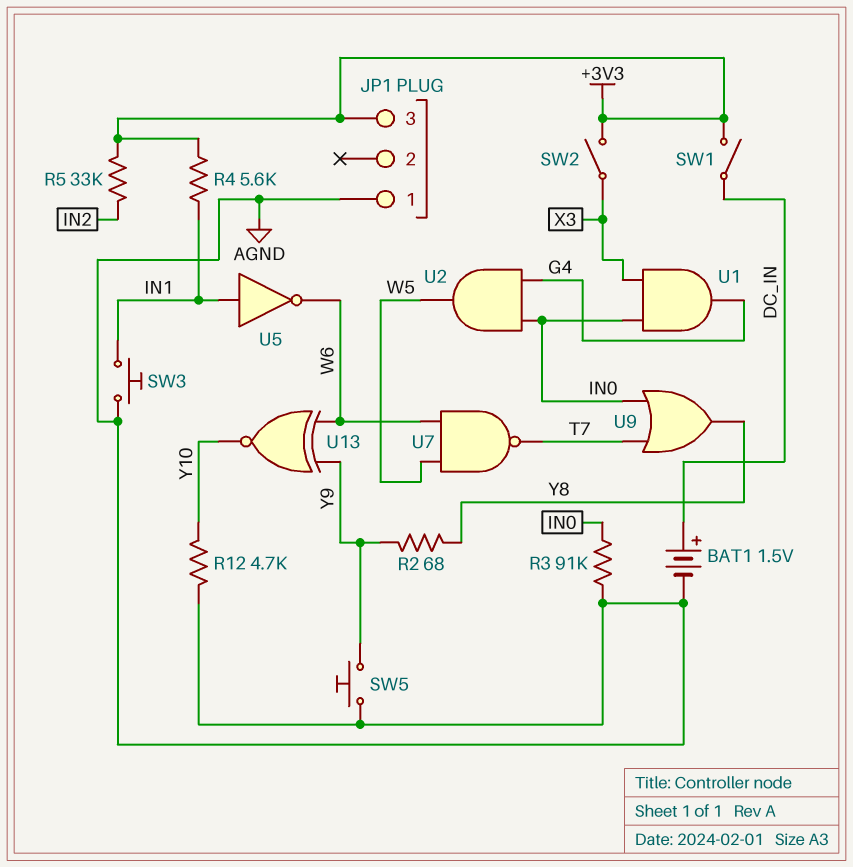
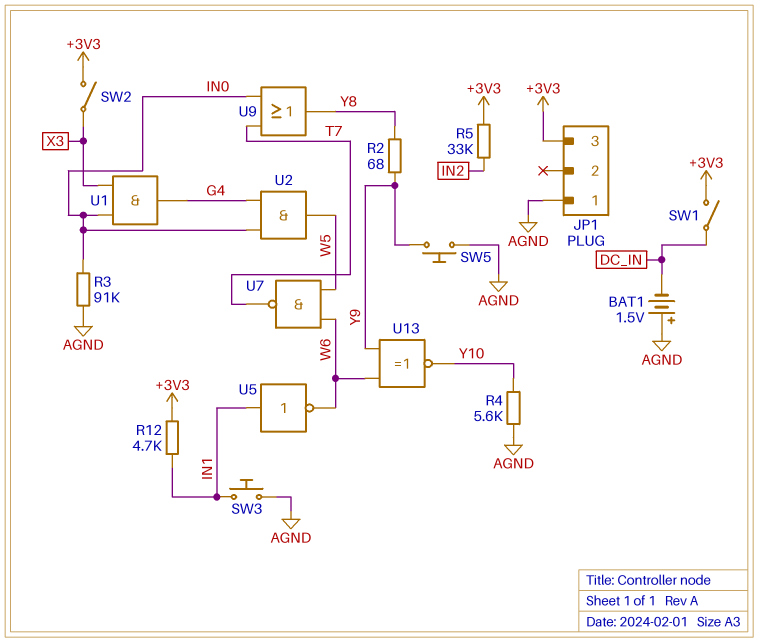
BAT1: 1.5V (plus DC_IN, minus AGND) -> 1.5V (plus AGND, minus DC_IN)
R4: 5.6k (+3V3, IN1) -> 5.6k (AGND, Y10)
R12: 4.7k (AGND, Y10) -> 4.7k (+3V3, IN1)

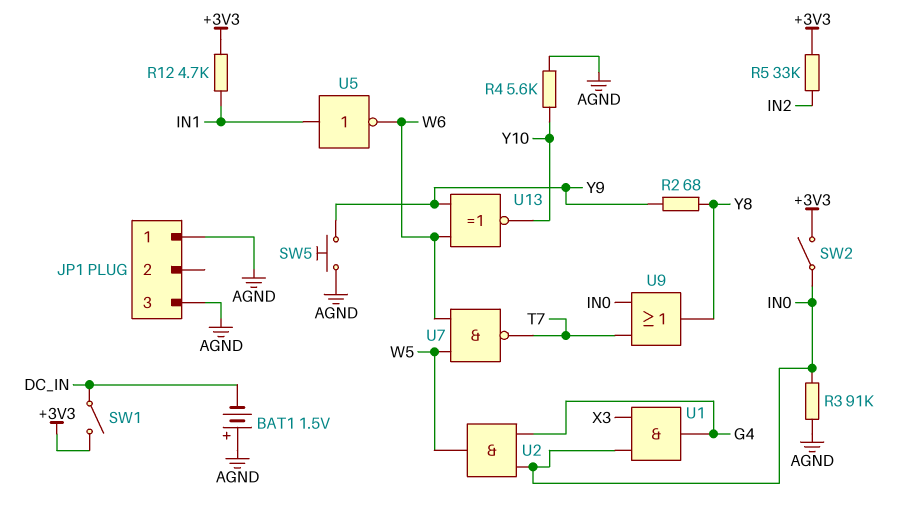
JP1 pin 3: +3V3 -> AGND
SW2: switch (+3V3, X3) -> switch (+3V3, IN0)
SW3: button (AGND, IN1) -> none

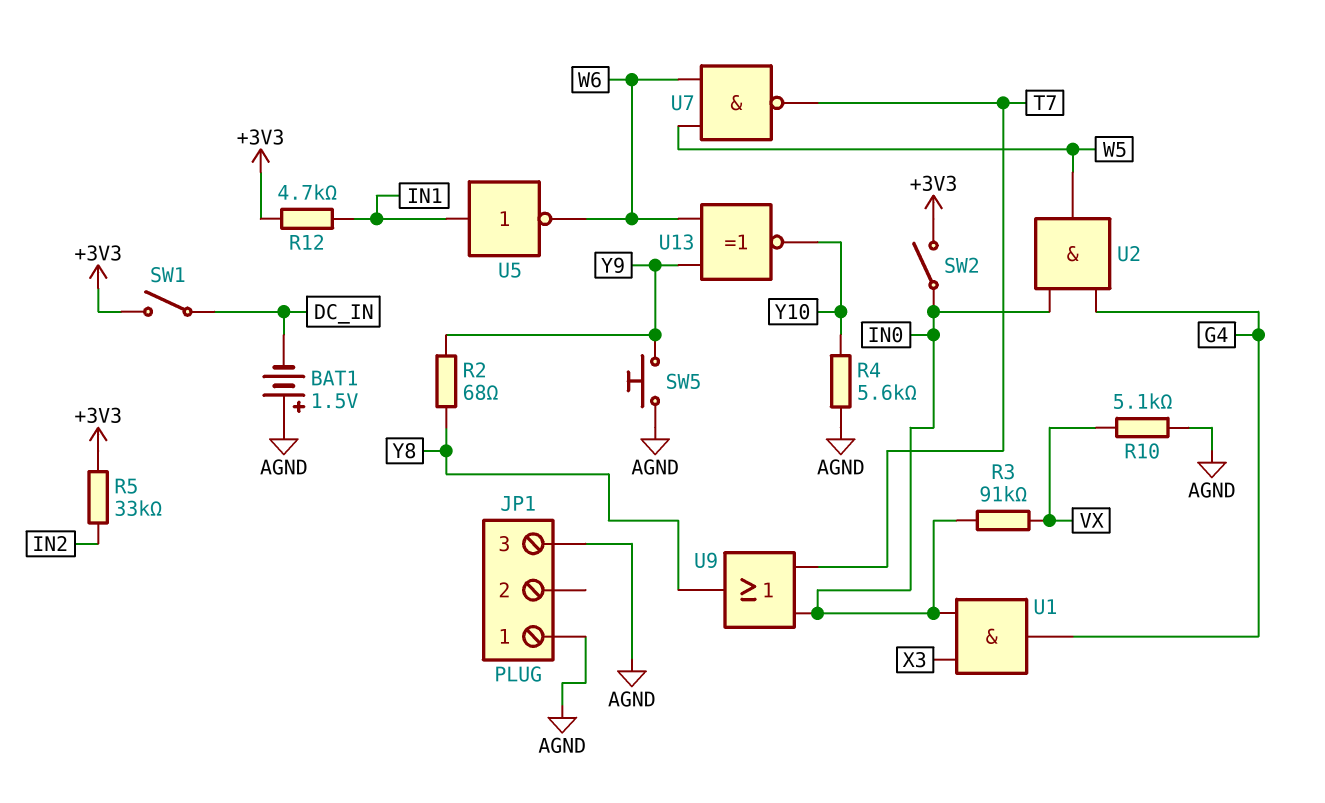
R3: 91k (AGND, IN0) -> 91k (IN0, VX)
R10: none -> 5.1k (AGND, VX)

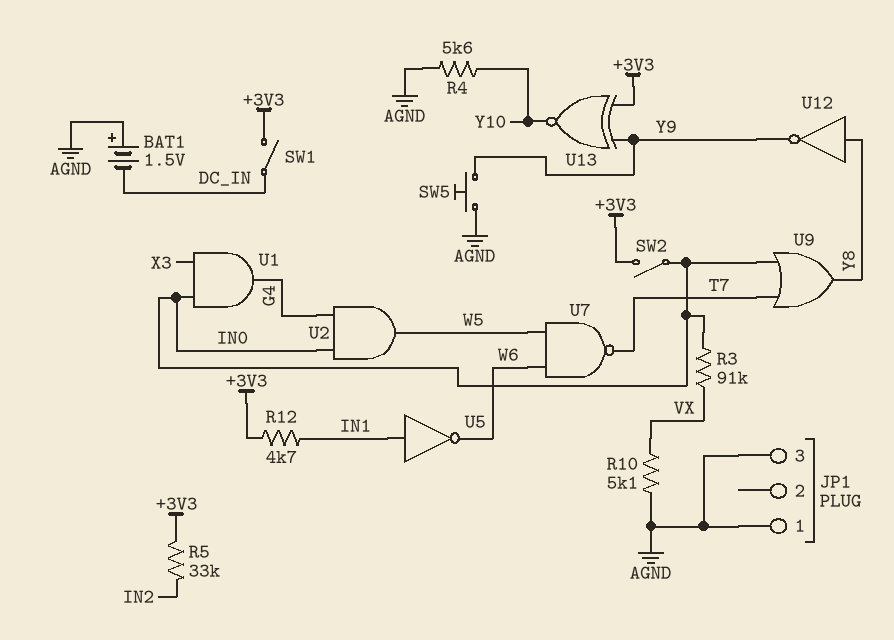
R2: 68 (Y8, Y9) -> none
U12: none -> NOT (in Y8, out Y9)
U13: XNOR (in W6, in Y9, out Y10) -> XNOR (in +3V3, in Y9, out Y10)

